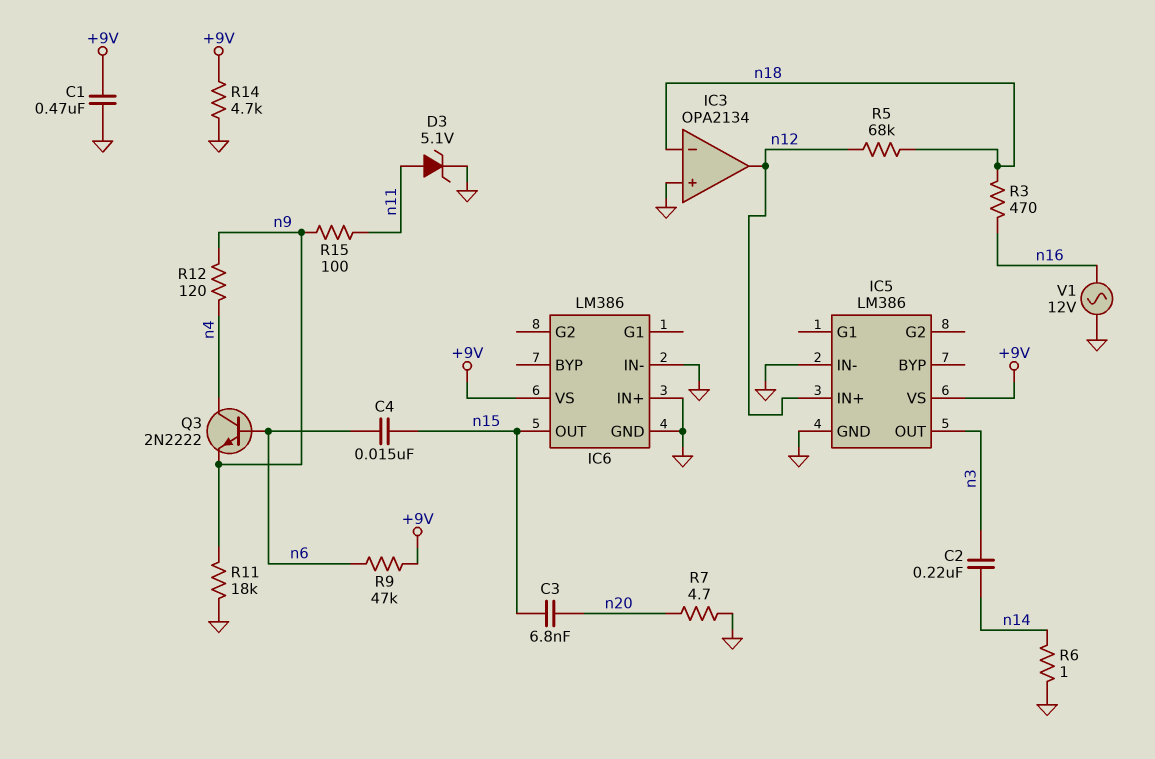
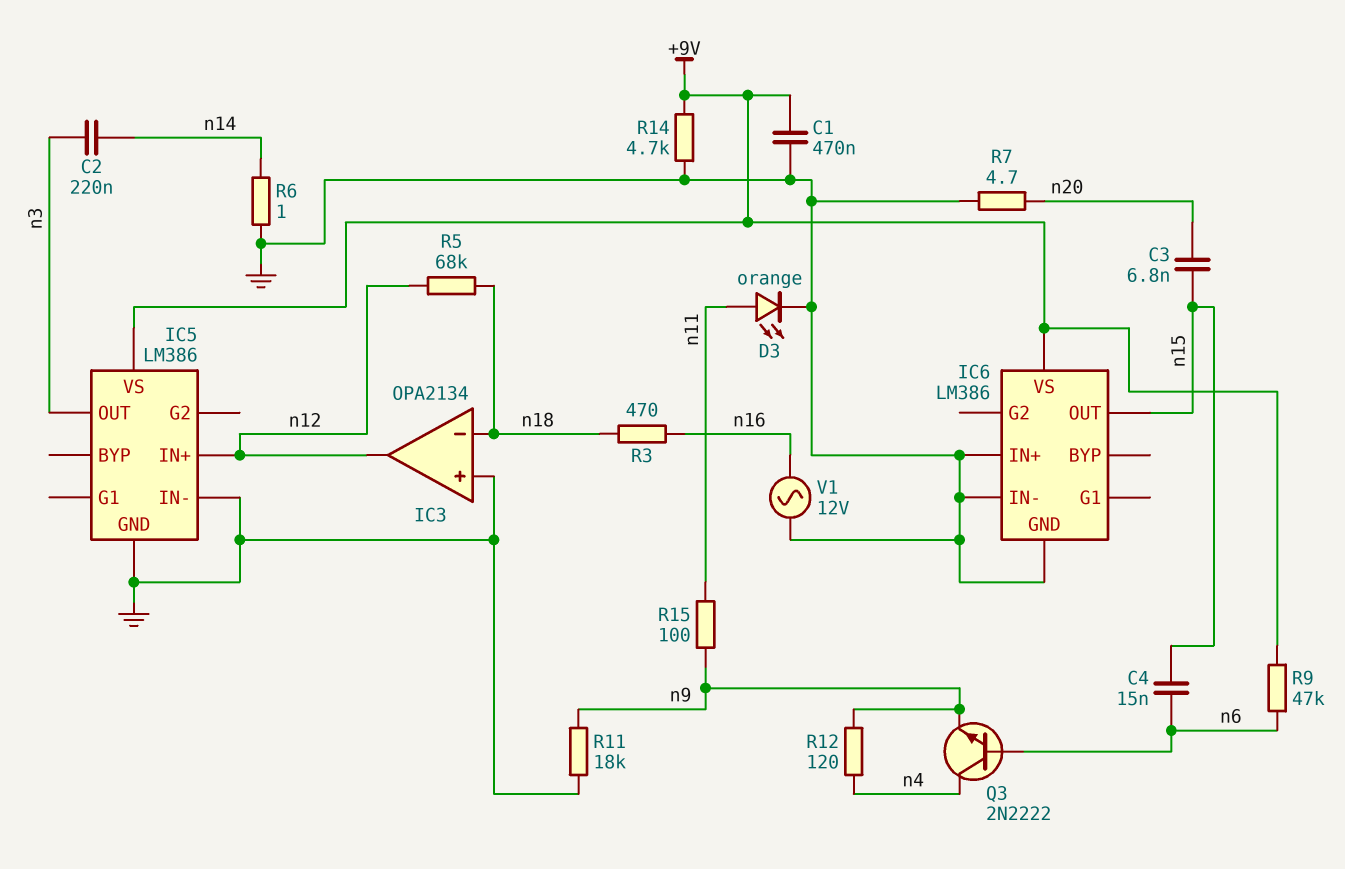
D3: zener 5.1V (A n11, K GND) -> LED orange (A n11, K GND)

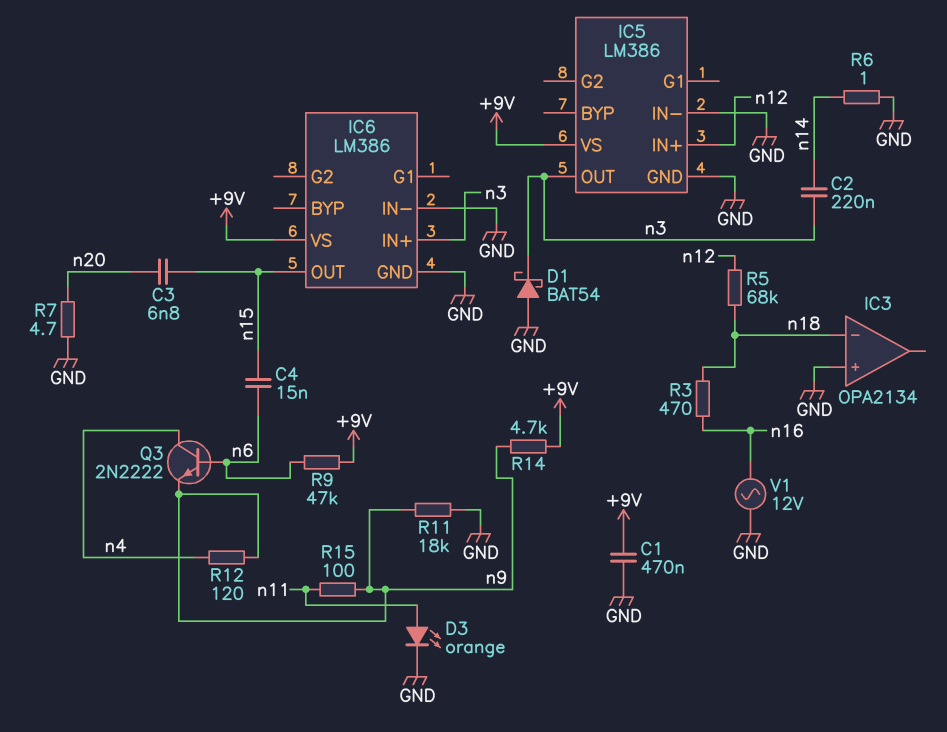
D1: none -> schottky BAT54 (A GND, K n3)
IC3 pin out: n12 -> none
IC6 pin IN+: GND -> n3
R14: 4.7k (+9V, GND) -> 4.7k (+9V, n9)

